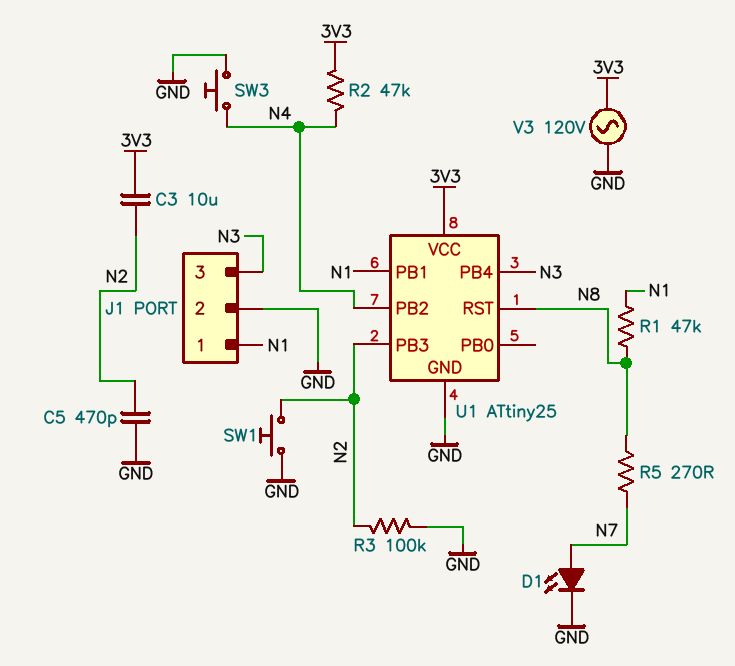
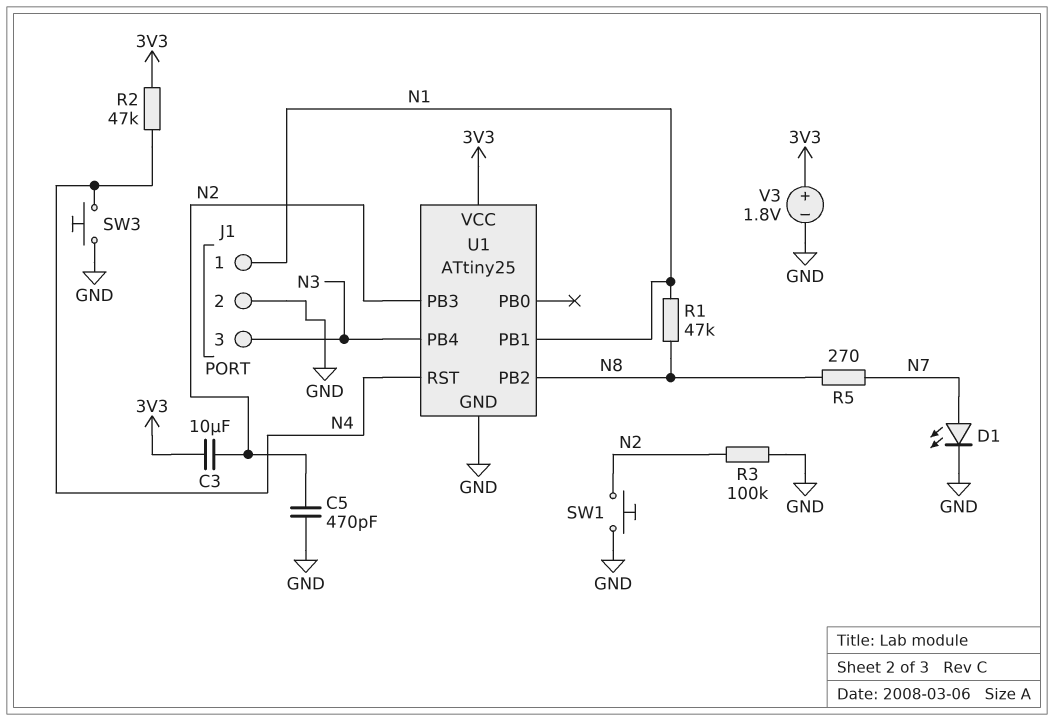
U1 pin PB2: N4 -> N8
U1 pin RST: N8 -> N4
V3: AC 120V (3V3, GND) -> 1.8V (plus 3V3, minus GND)

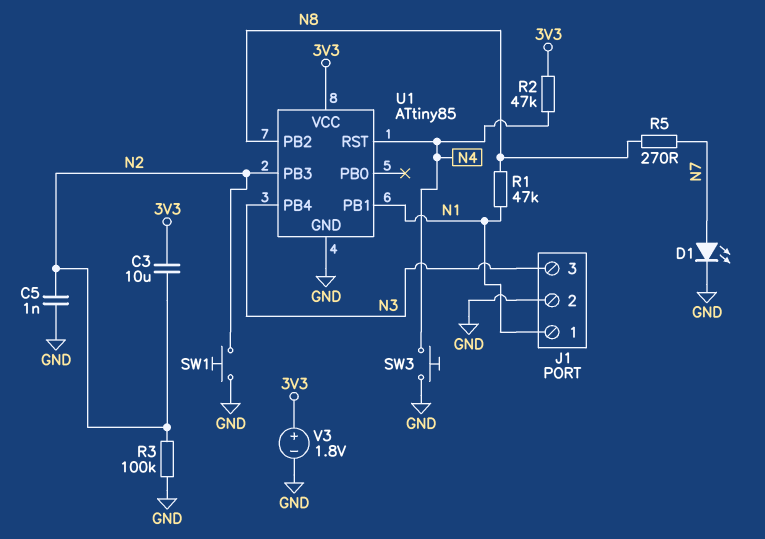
C5: 470pF (GND, N2) -> 1nF (GND, N2)
U1: ATtiny25 -> ATtiny85

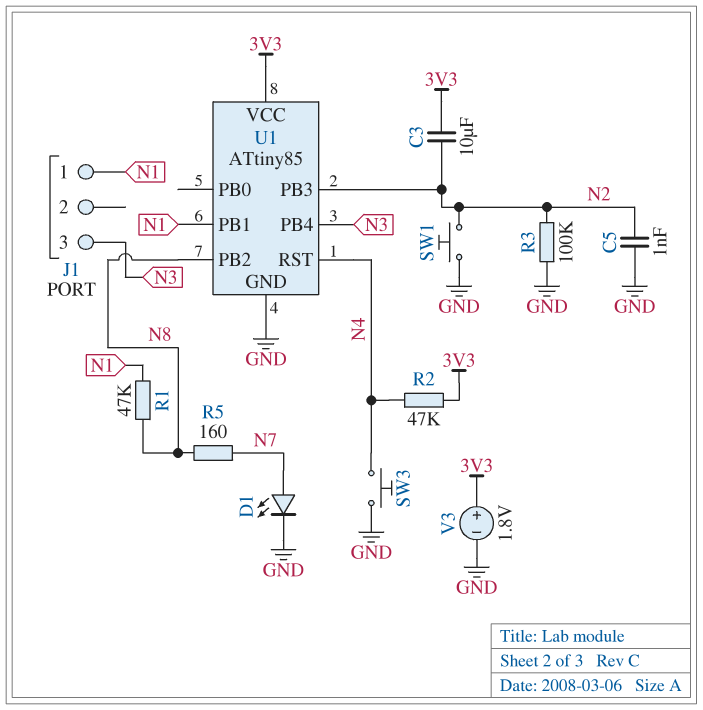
J1 pin 2: GND -> none
R5: 270 (N7, N8) -> 160 (N7, N8)

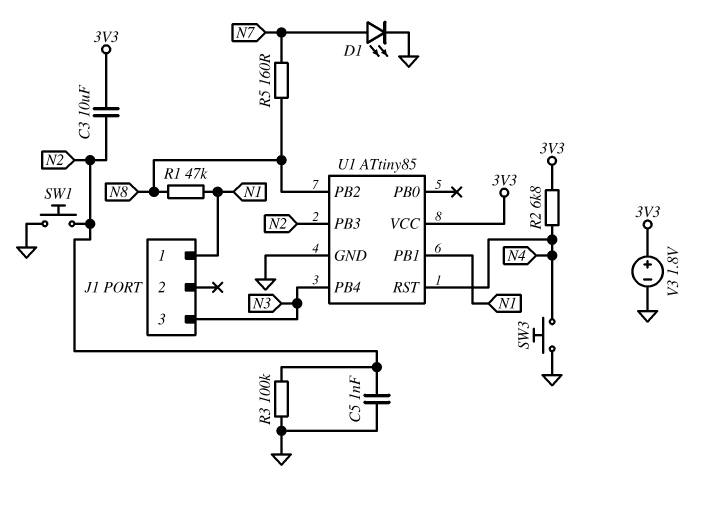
R2: 47k (3V3, N4) -> 6.8k (3V3, N4)

